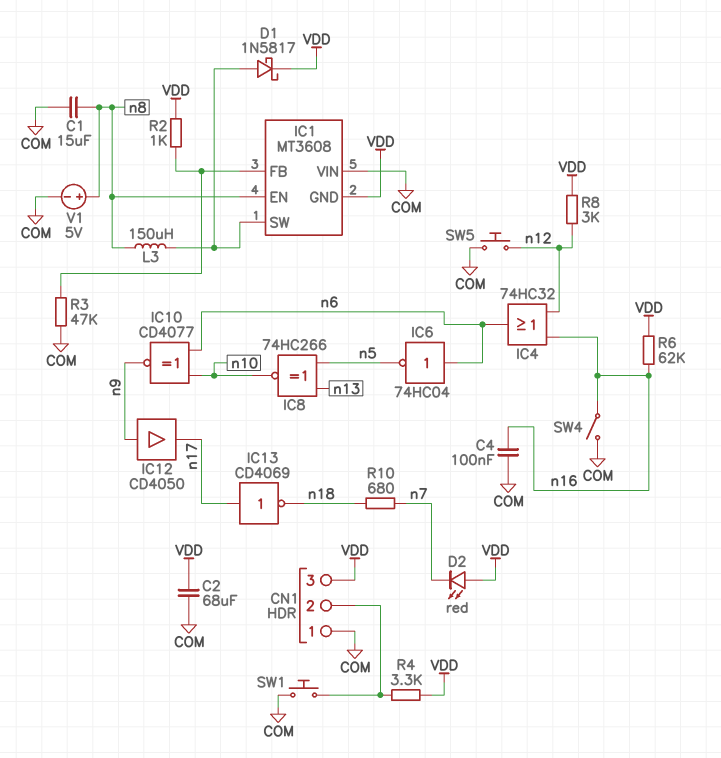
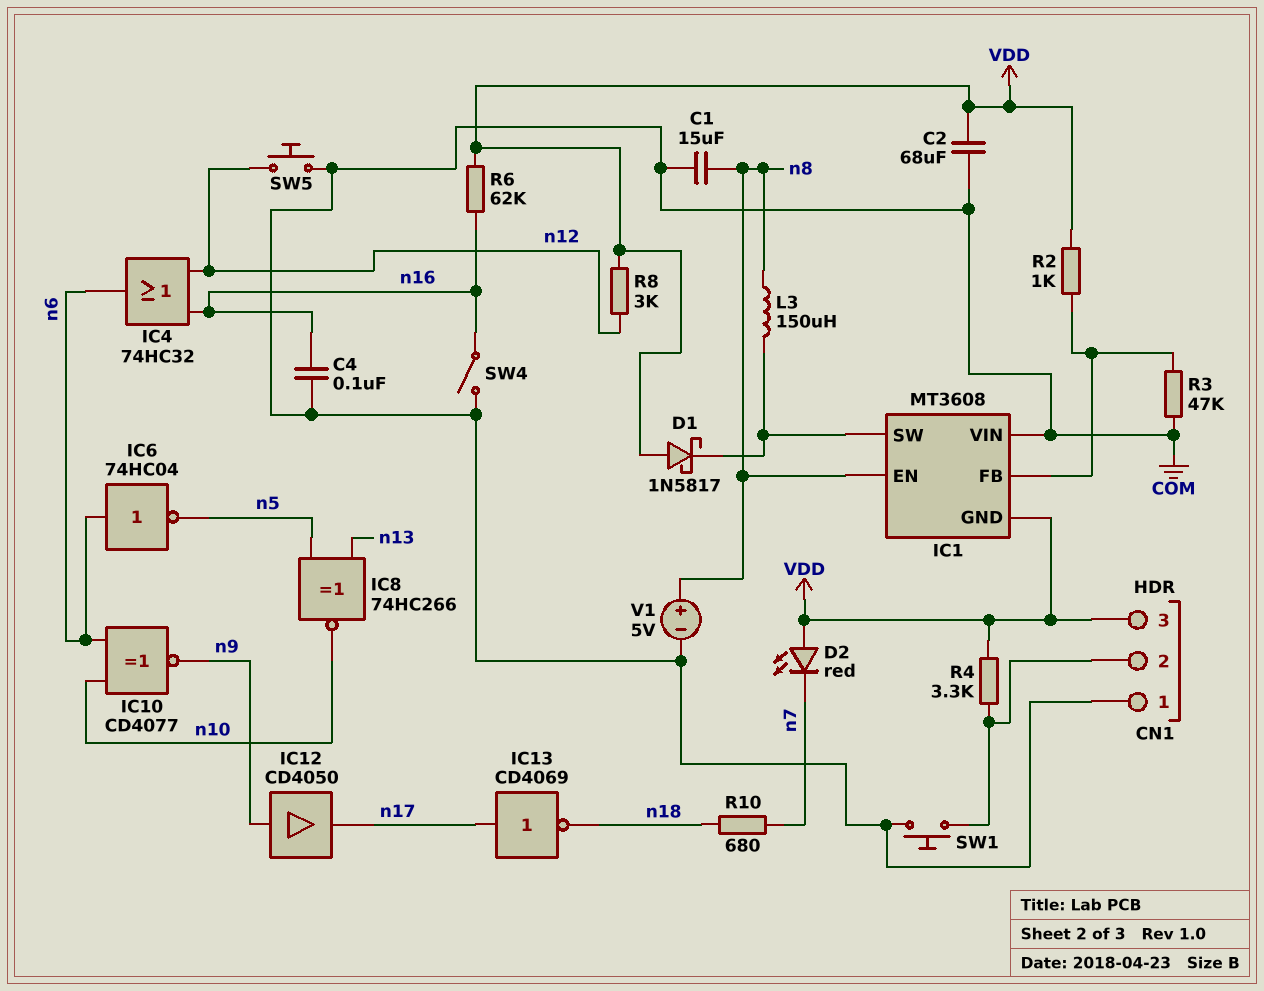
D1: schottky 1N5817 (A IC1/SW, K VDD) -> schottky 1N5817 (A VDD, K IC1/SW)

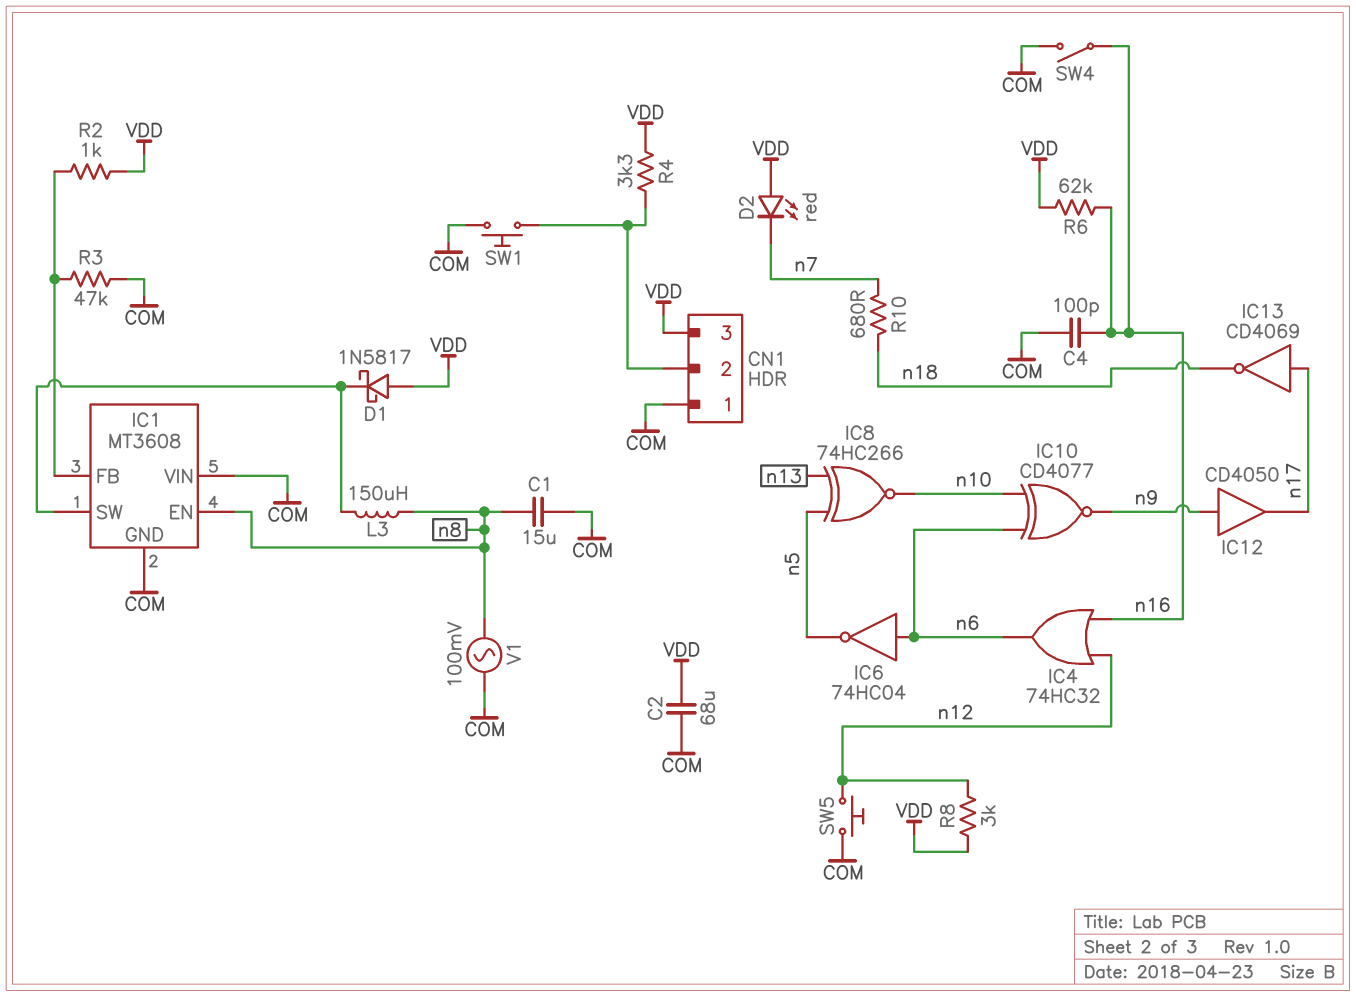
C4: 100nF (COM, n16) -> 100pF (COM, n16)
IC1 pin GND: VDD -> COM
V1: 5V (plus n8, minus COM) -> AC 100mV (COM, n8)

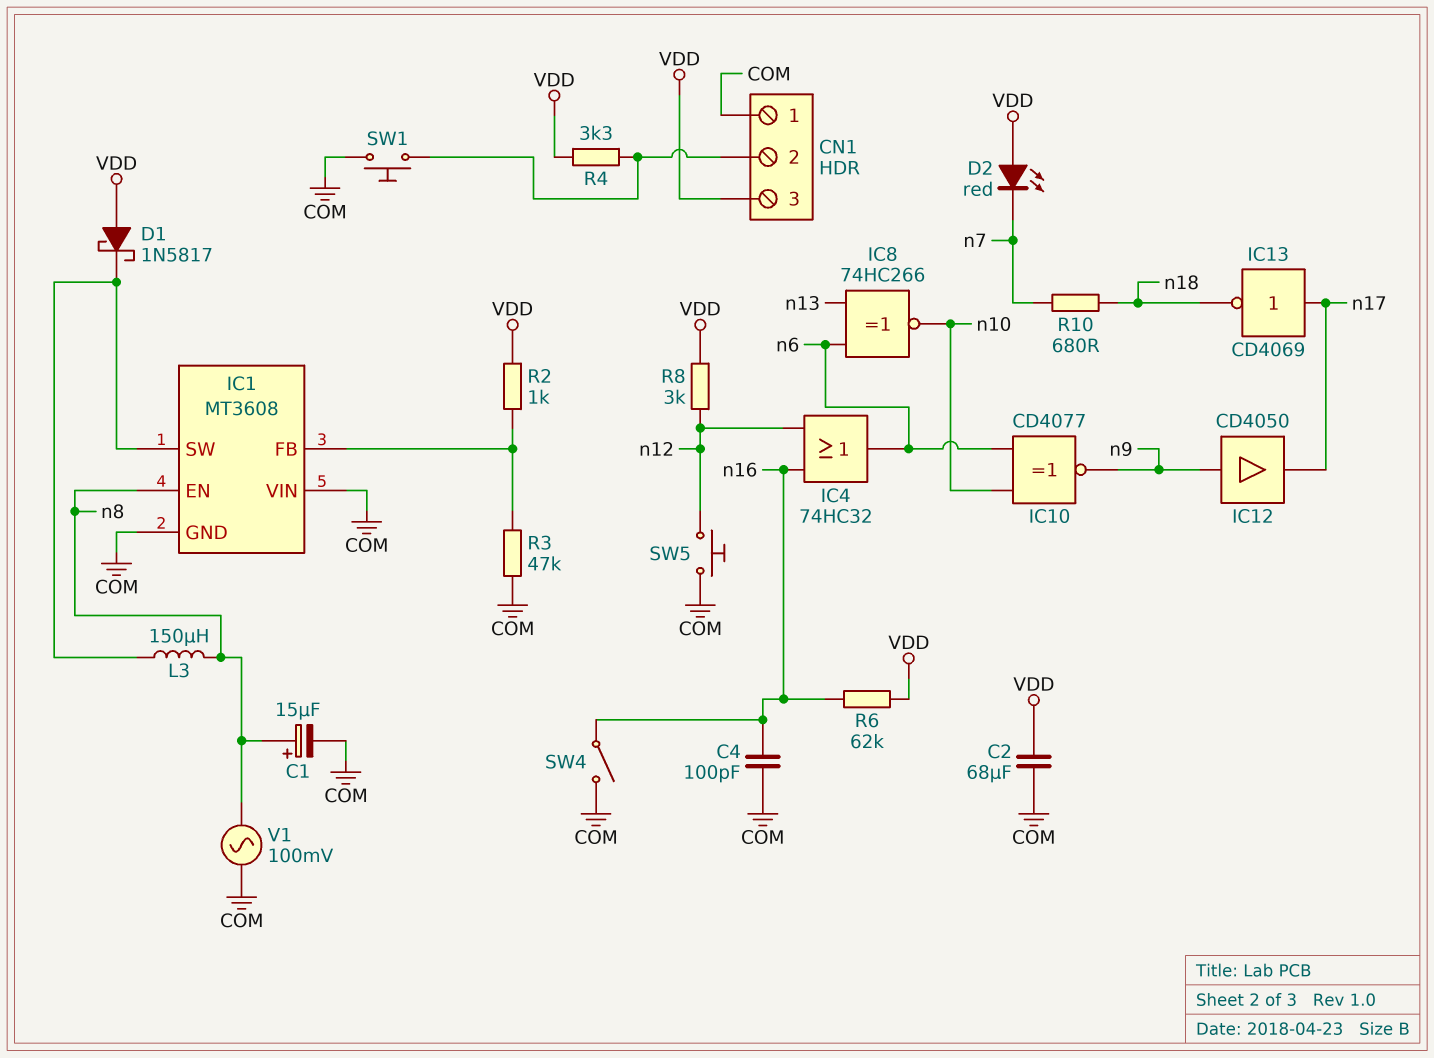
C1: 15uF (COM, n8) -> 15uF (plus n8, minus COM)
IC6: NOT 74HC04 (in n6, out n5) -> none
IC8: XNOR 74HC266 (in n5, in n13, out n10) -> XNOR 74HC266 (in n6, in n13, out n10)

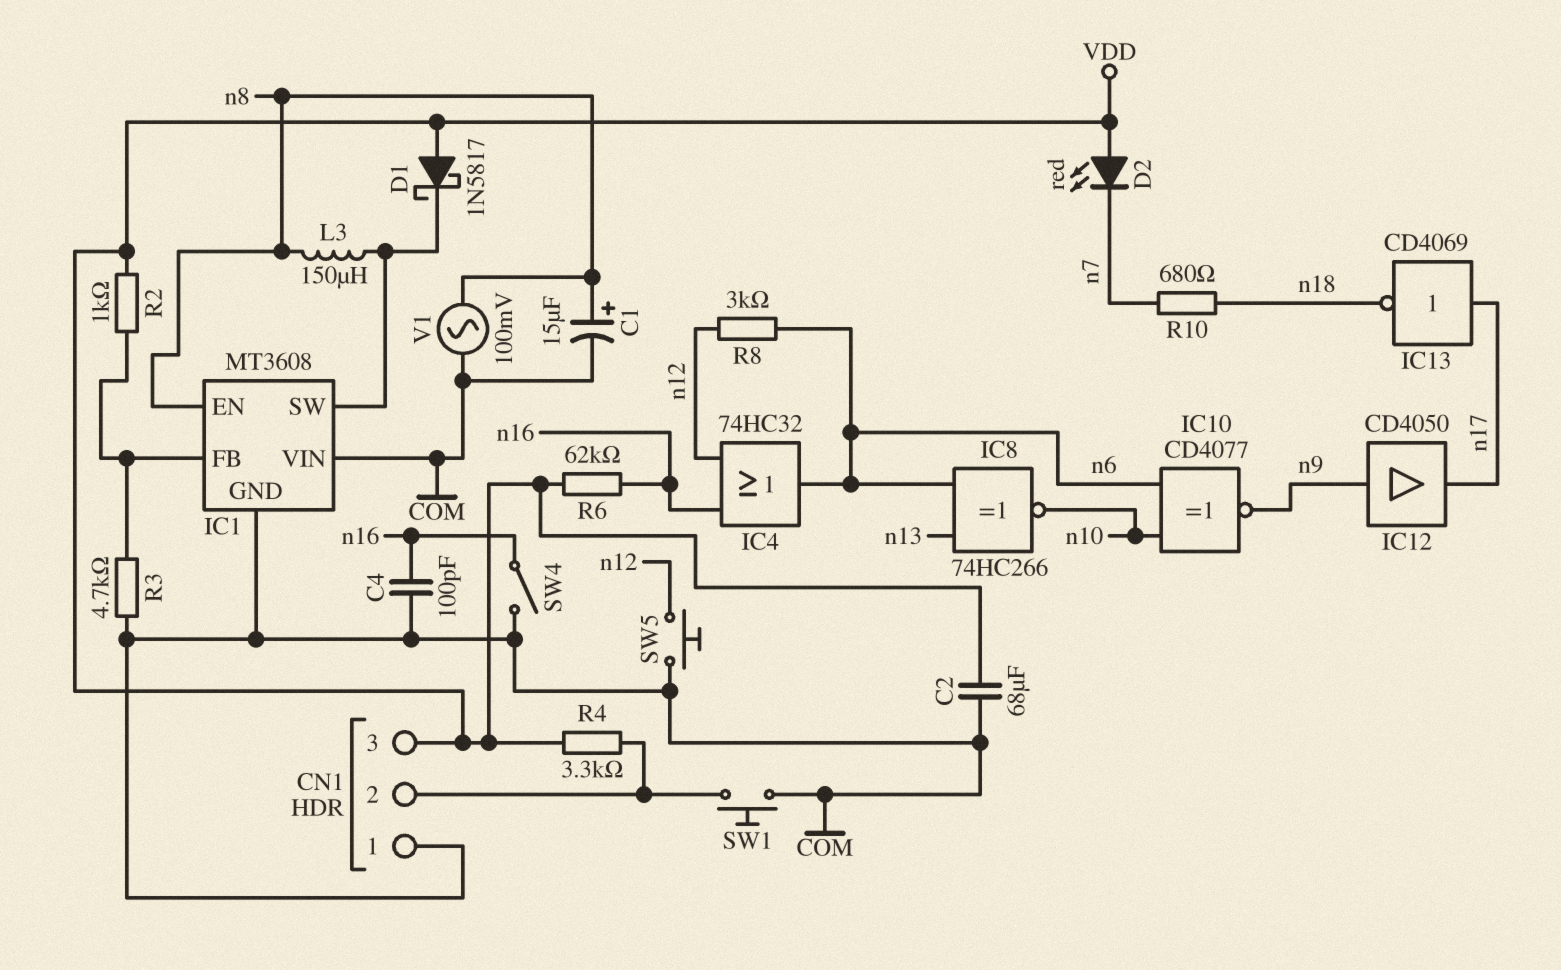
R3: 47k (COM, IC1/FB) -> 4.7k (COM, IC1/FB)
R8: 3k (VDD, n12) -> 3k (n6, n12)

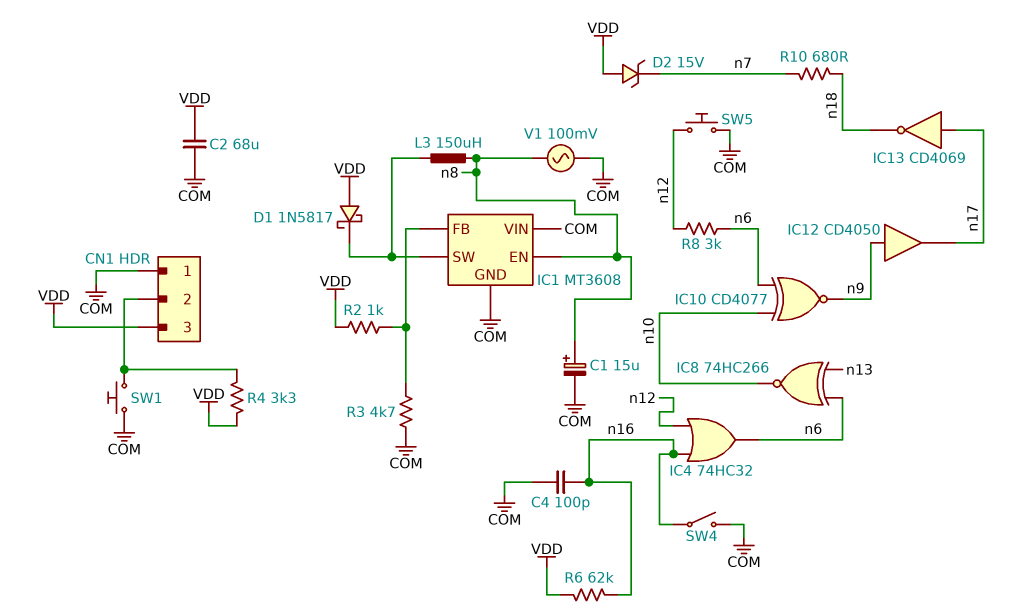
D2: LED red (A VDD, K n7) -> zener 15V (A VDD, K n7)

